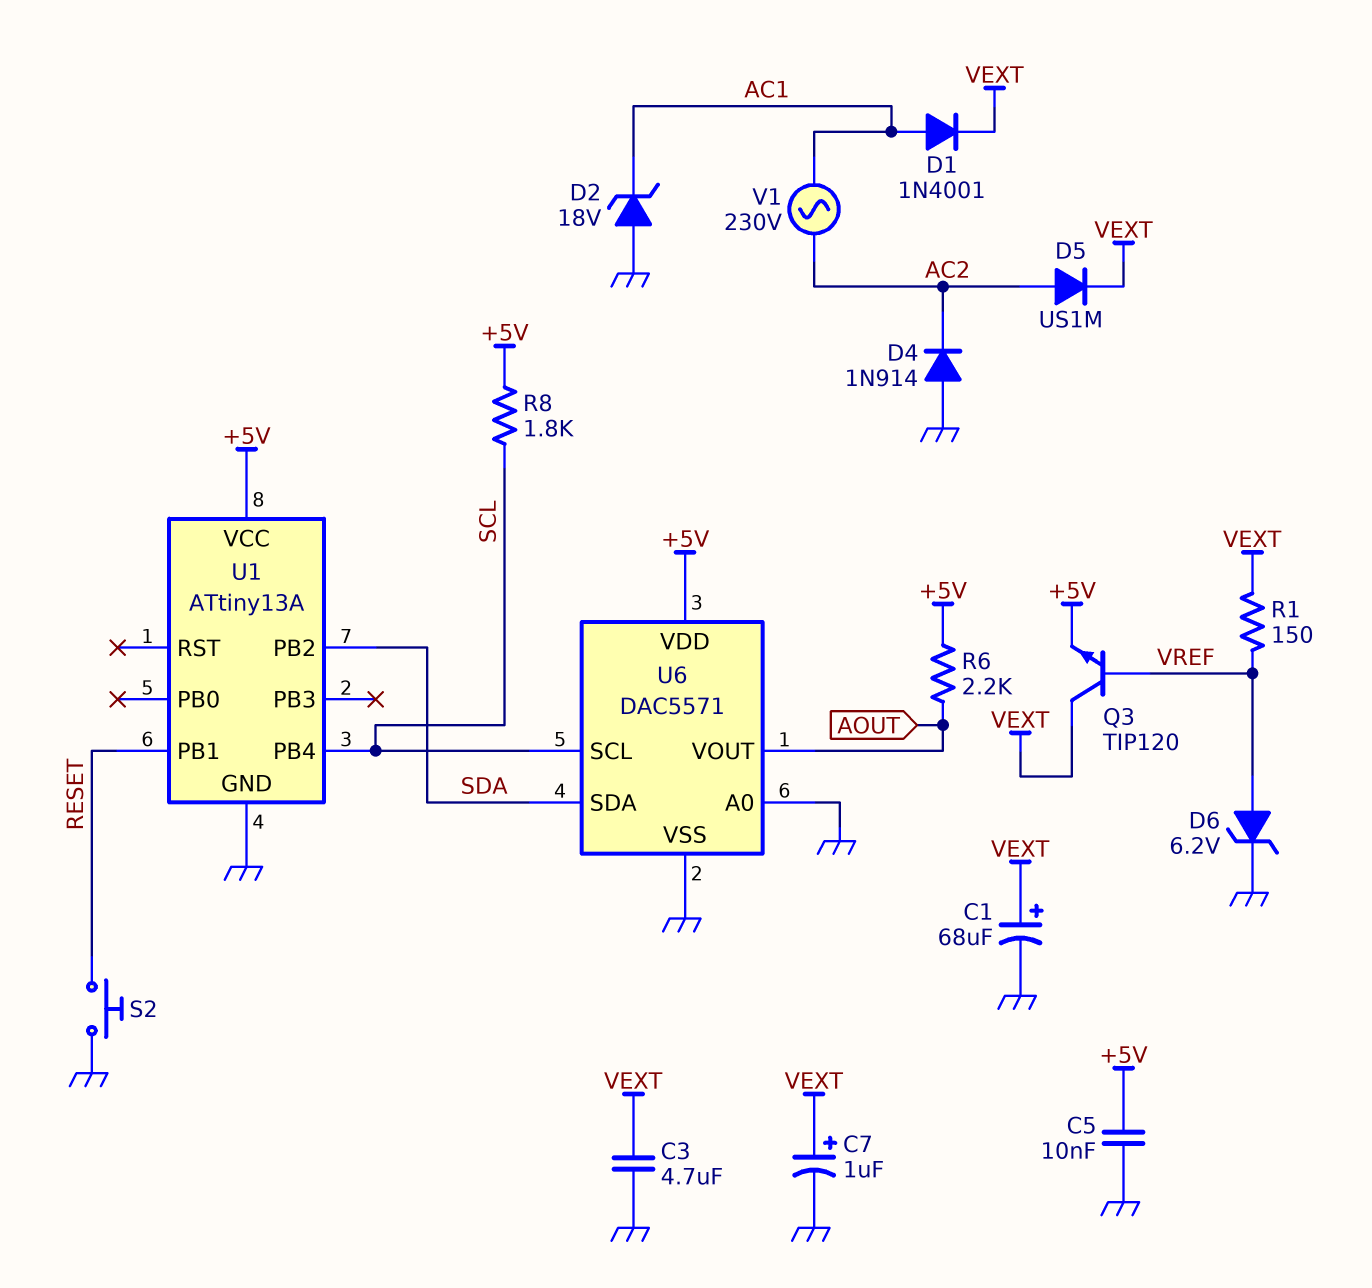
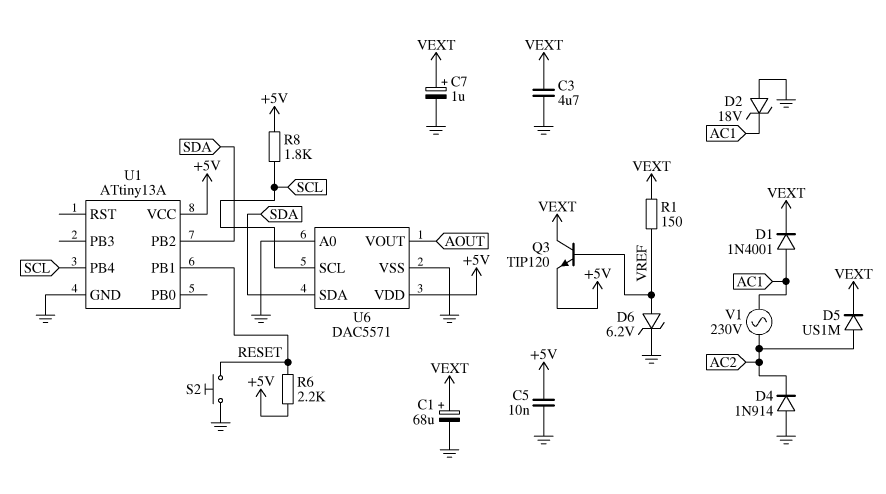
R6: 2.2k (+5V, AOUT) -> 2.2k (+5V, RESET)

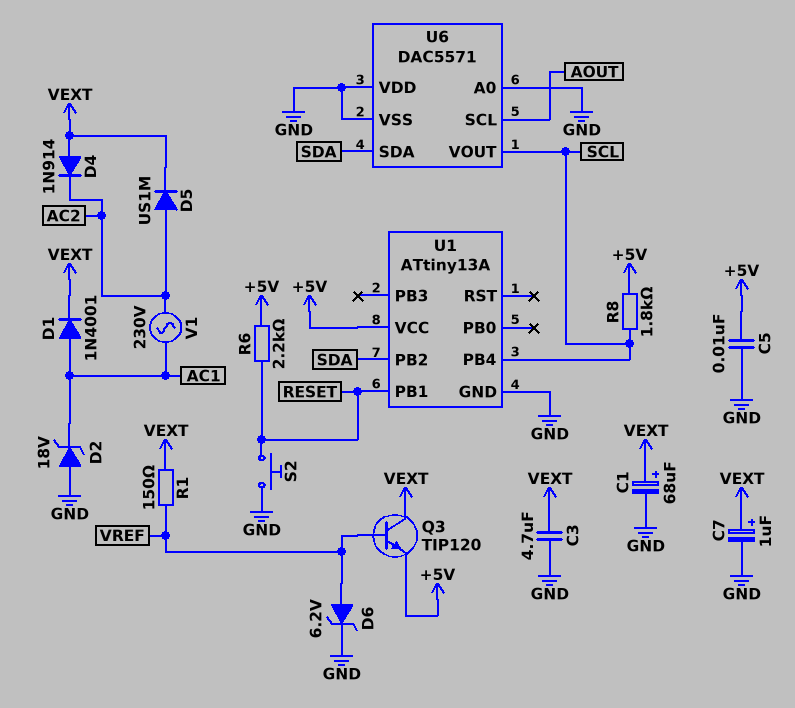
D4: diode 1N914 (A GND, K AC2) -> diode 1N914 (A VEXT, K AC2)
U6 pin SCL: SCL -> AOUT
U6 pin VDD: +5V -> GND
U6 pin VOUT: AOUT -> SCL

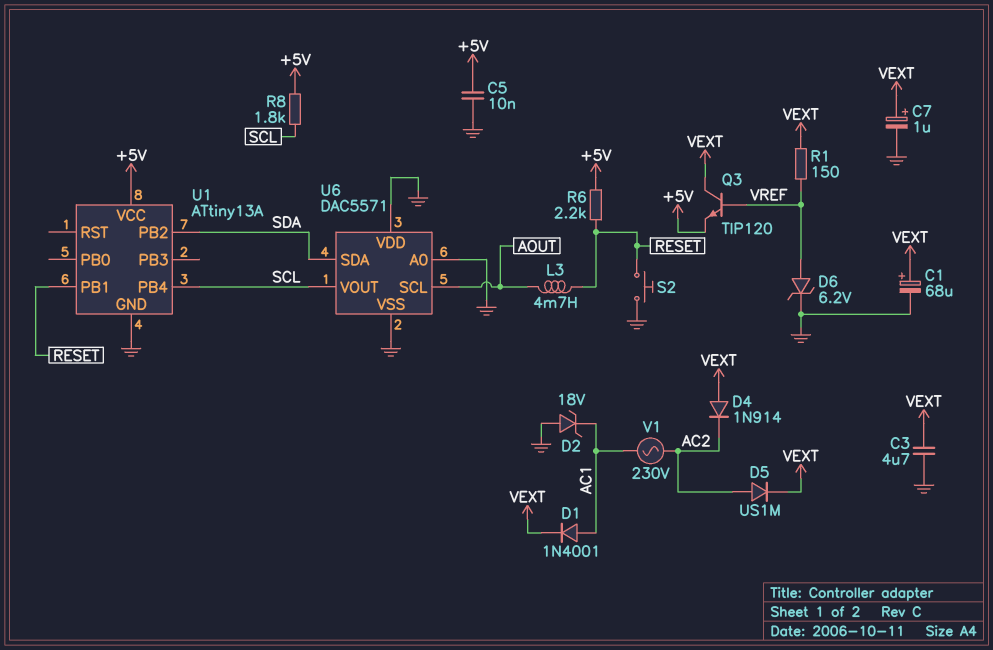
L3: none -> 4.7mH (AOUT, RESET)

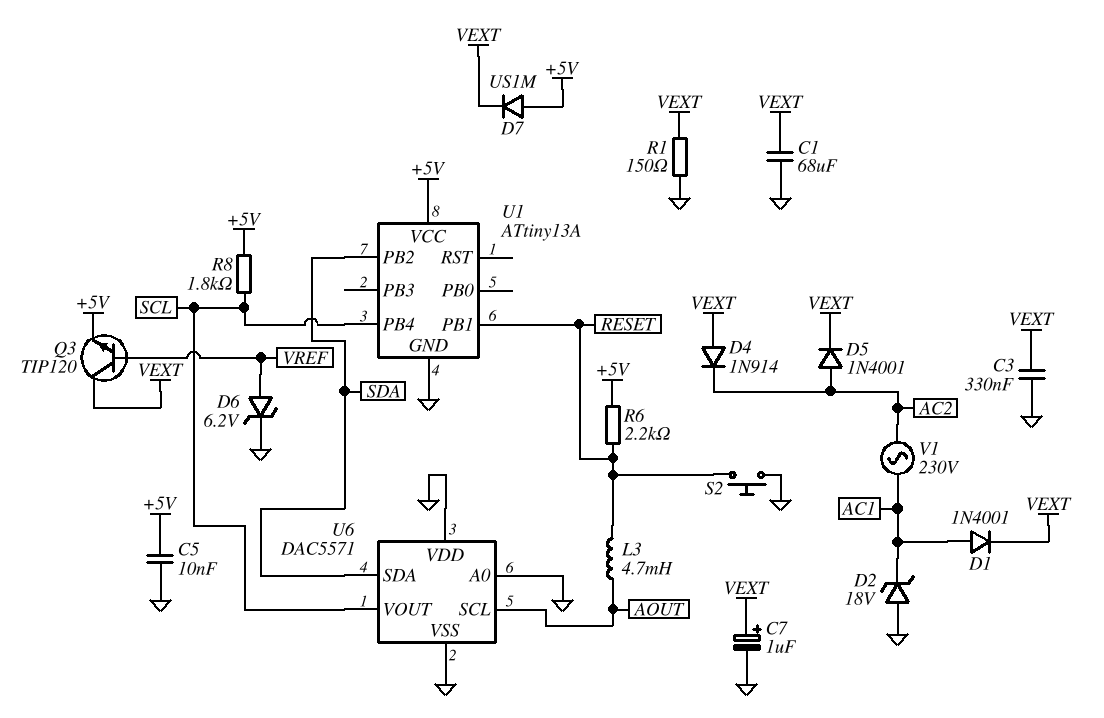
C1: 68uF (plus VEXT, minus GND) -> 68uF (GND, VEXT)
C3: 4.7uF (GND, VEXT) -> 330nF (GND, VEXT)
D5: diode US1M (A AC2, K VEXT) -> diode 1N4001 (A AC2, K VEXT)
D7: none -> diode US1M (A +5V, K VEXT)
R1: 150 (VEXT, VREF) -> 150 (GND, VEXT)

